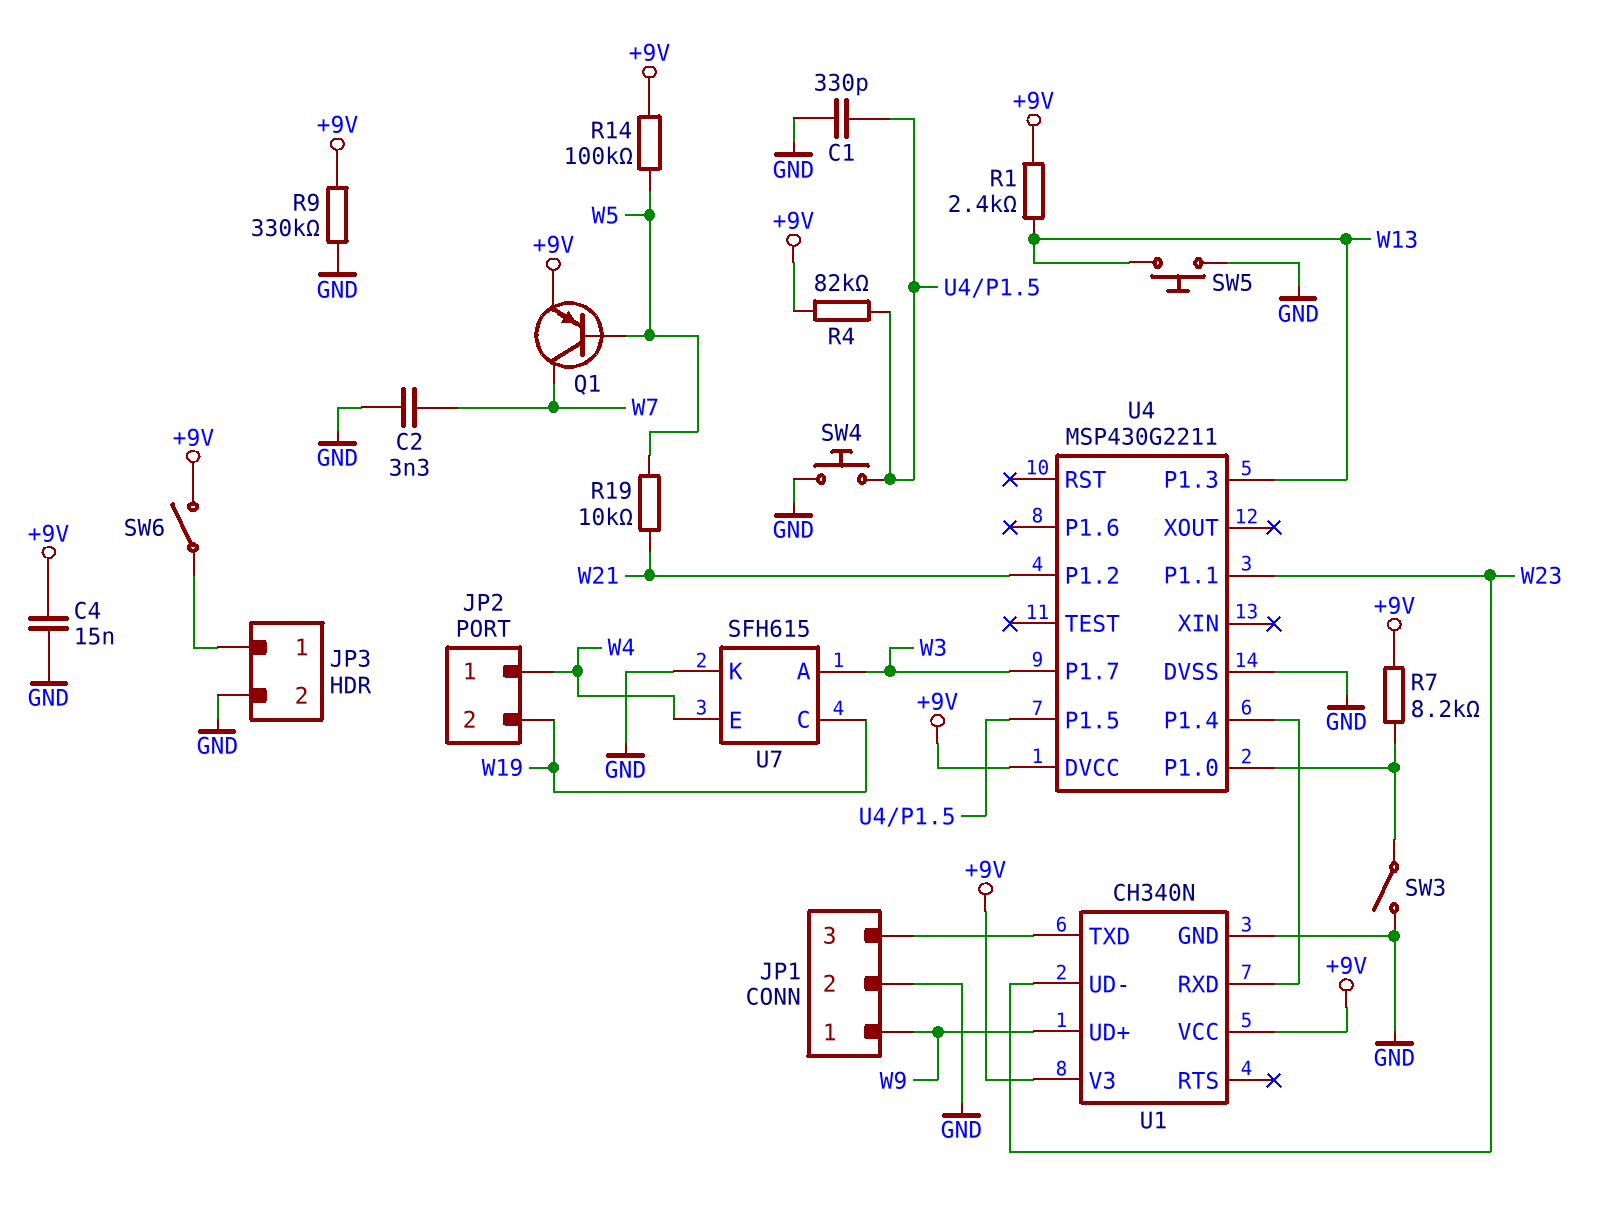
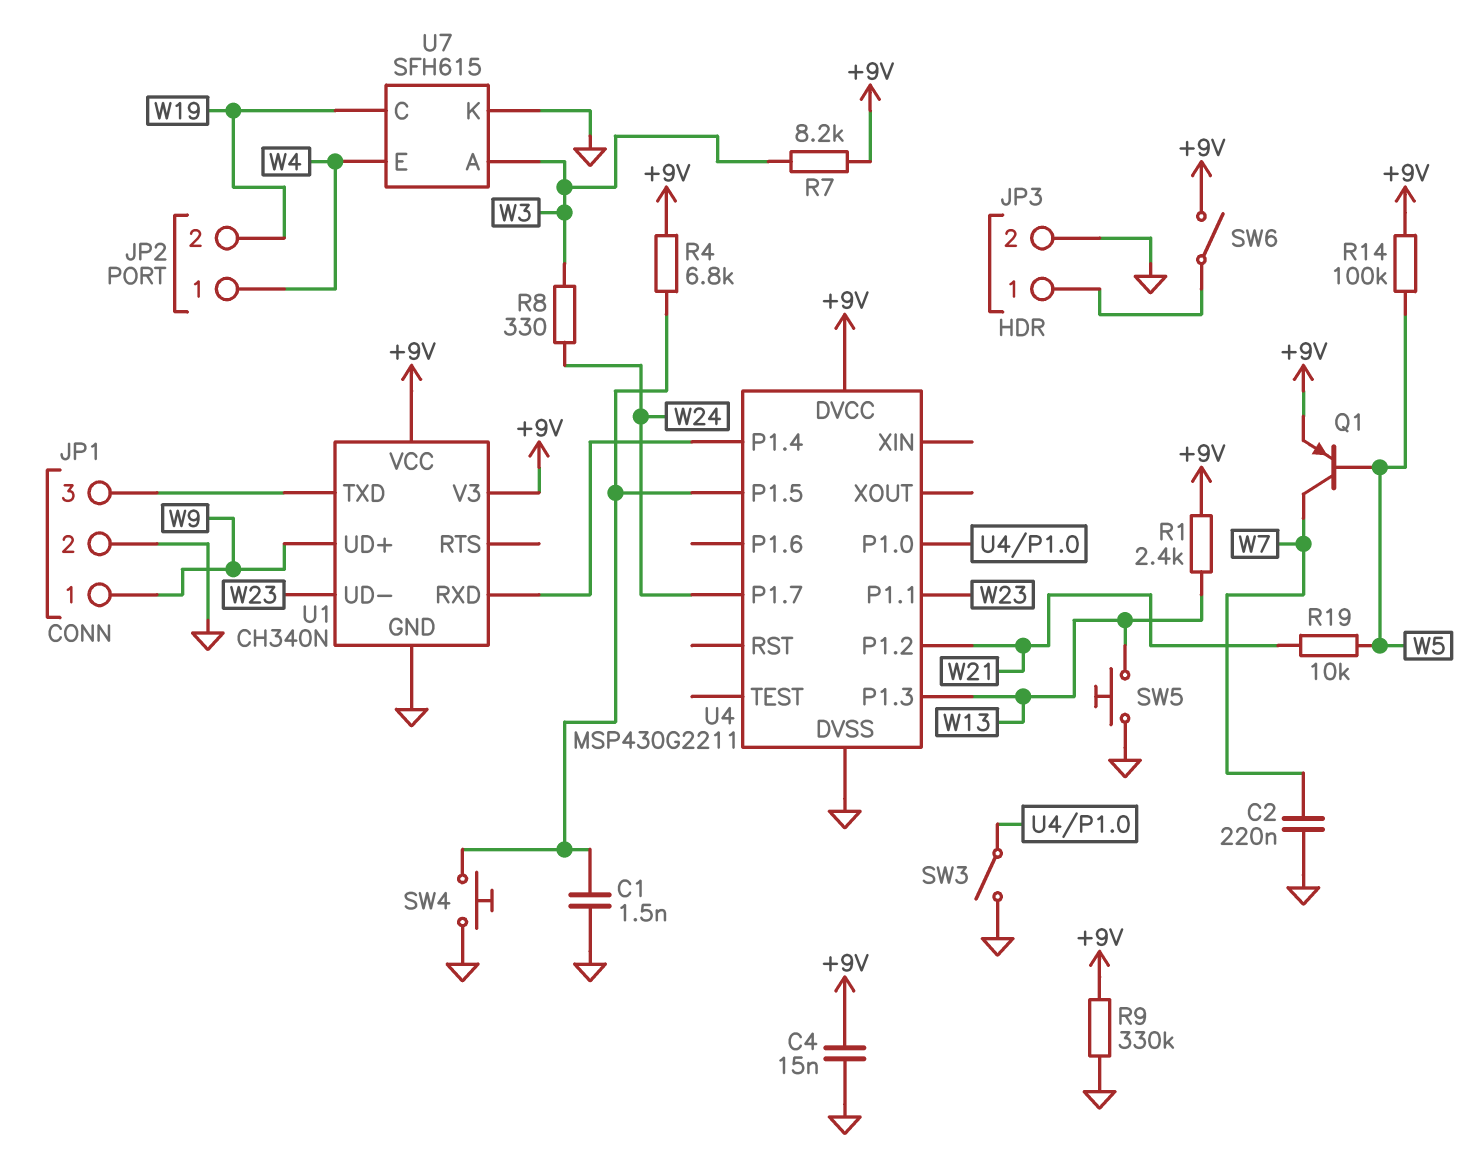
C1: 330pF (GND, U4/P1.5) -> 1.5nF (GND, U4/P1.5)
C2: 3.3nF (GND, W7) -> 220nF (GND, W7)
R4: 82k (+9V, U4/P1.5) -> 6.8k (+9V, U4/P1.5)
R7: 8.2k (+9V, U4/P1.0) -> 8.2k (+9V, W3)
R8: none -> 330 (W3, W24)
U4 pin P1.7: W3 -> W24

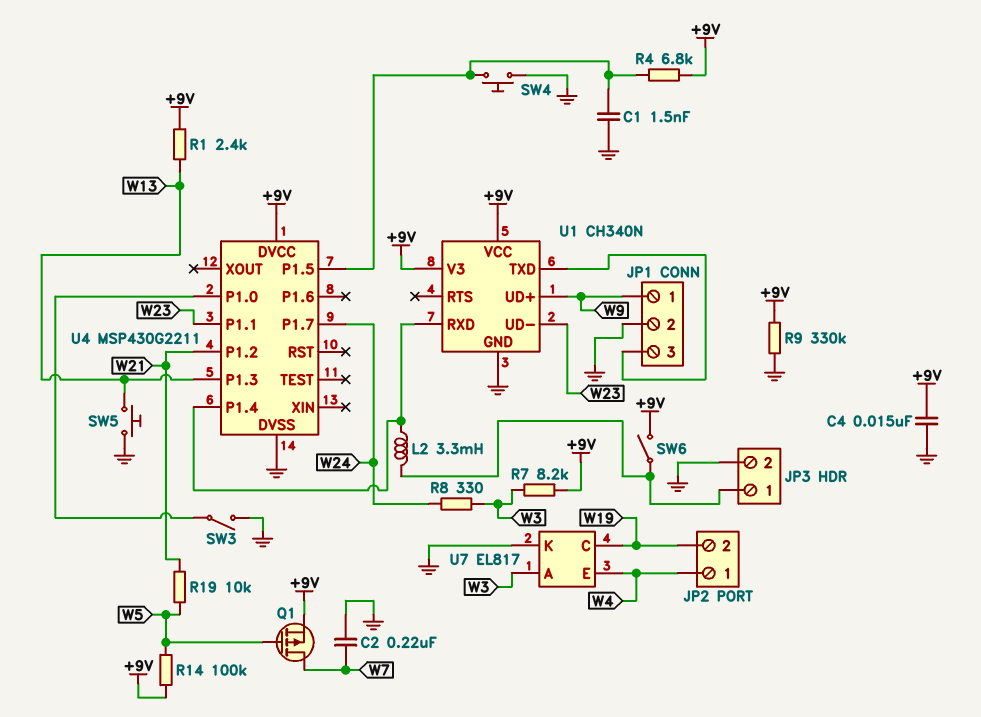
L2: none -> 3.3mH (JP3/1, U1/RXD)
Q1: PNP (B W5, C W7, E +9V) -> PMOS (G W5, D W7, S +9V)
U7: SFH615 -> EL817

